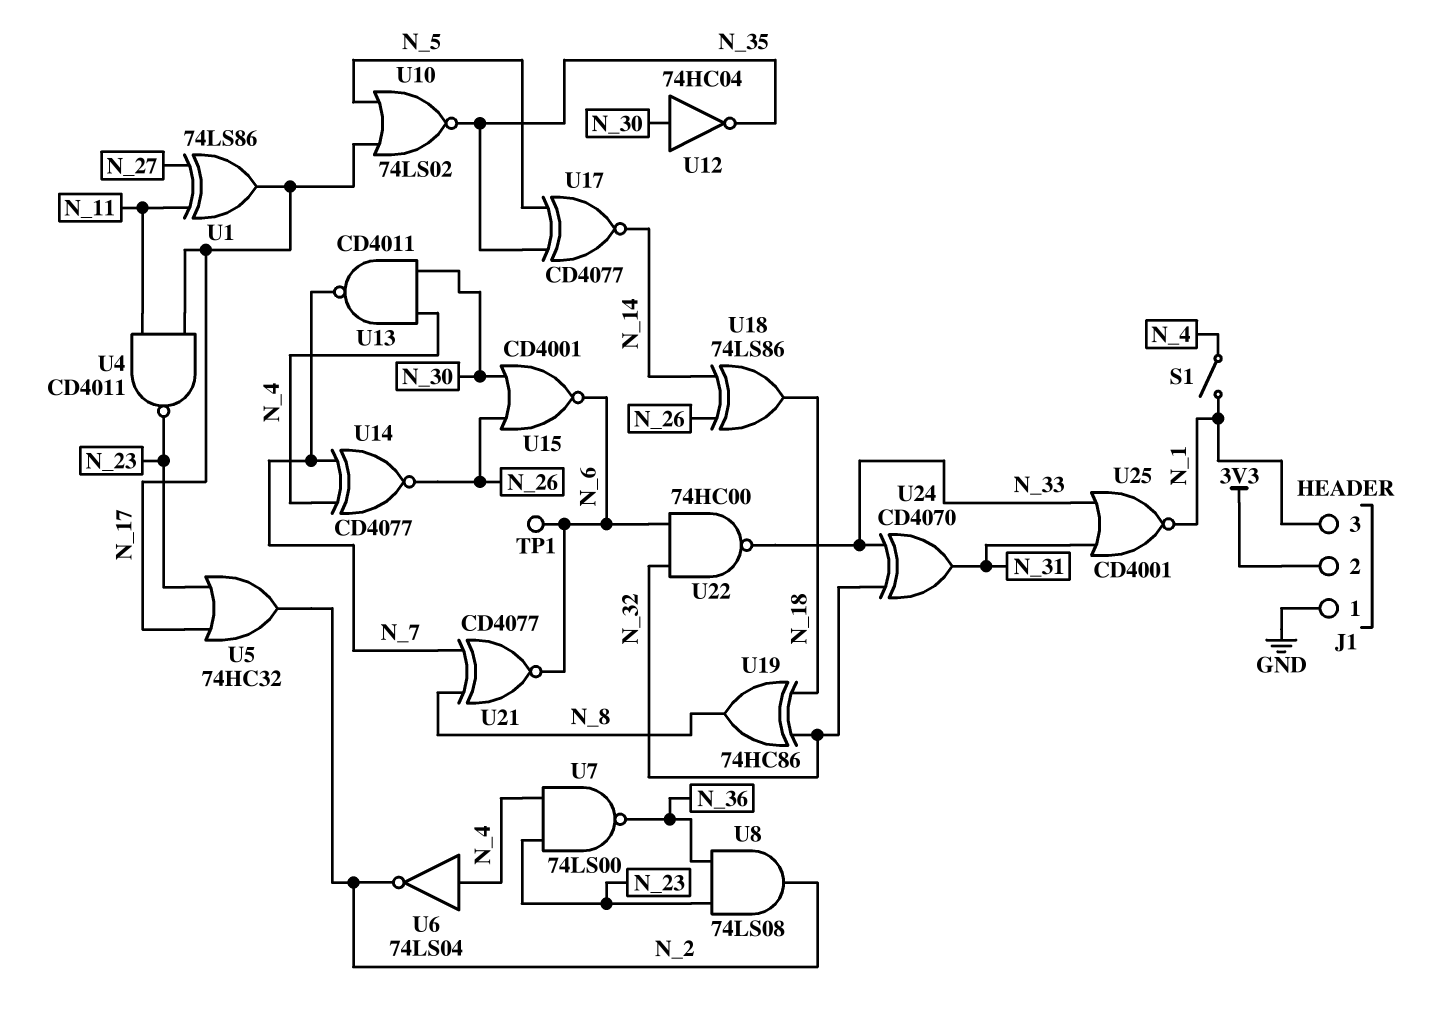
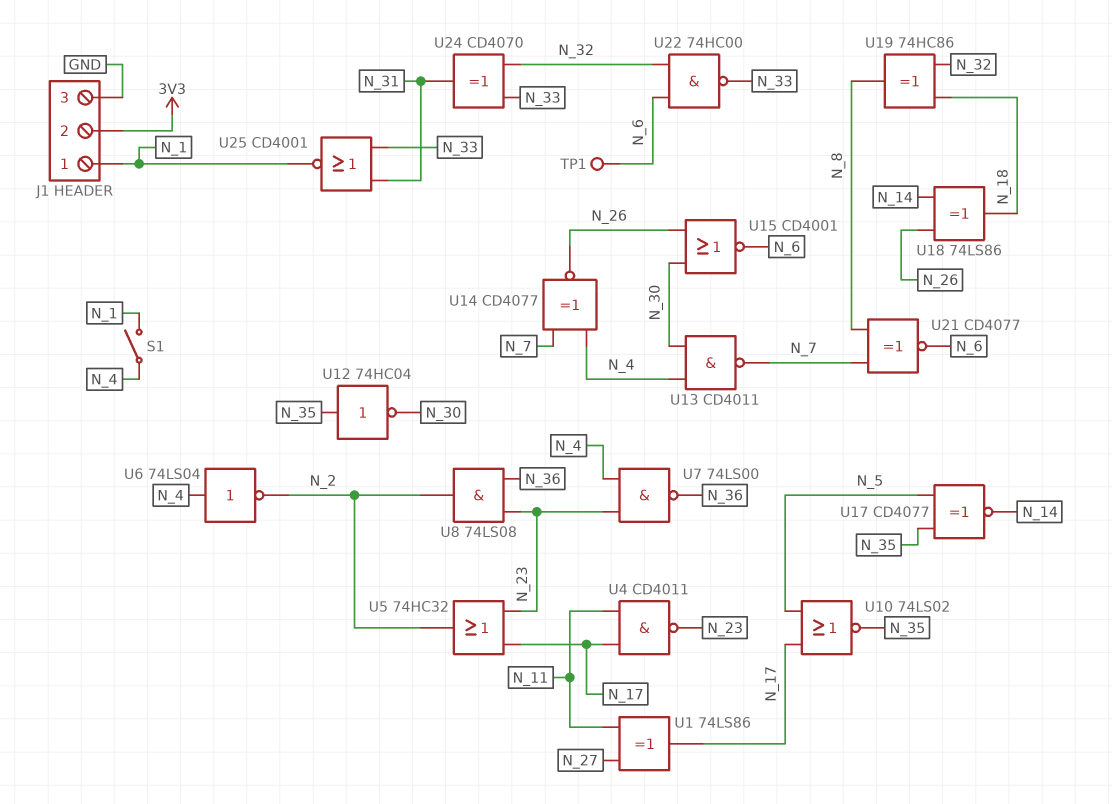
J1 pin 1: GND -> N_1
J1 pin 3: N_1 -> GND
U12: NOT 74HC04 (in N_30, out N_35) -> NOT 74HC04 (in N_35, out N_30)

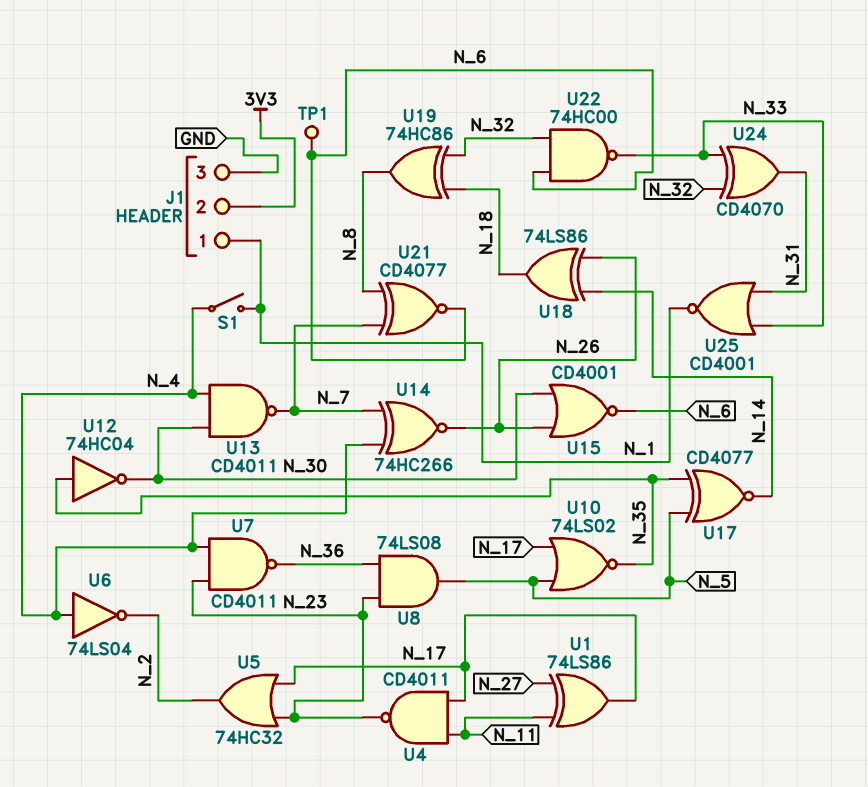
U7: NAND 74LS00 (in N_4, in N_23, out N_36) -> NAND CD4011 (in N_4, in N_23, out N_36)
U8: AND 74LS08 (in N_23, in N_36, out N_2) -> AND 74LS08 (in N_23, in N_36, out N_5)
U14: XNOR CD4077 (in N_4, in N_7, out N_26) -> XNOR 74HC266 (in N_4, in N_7, out N_26)

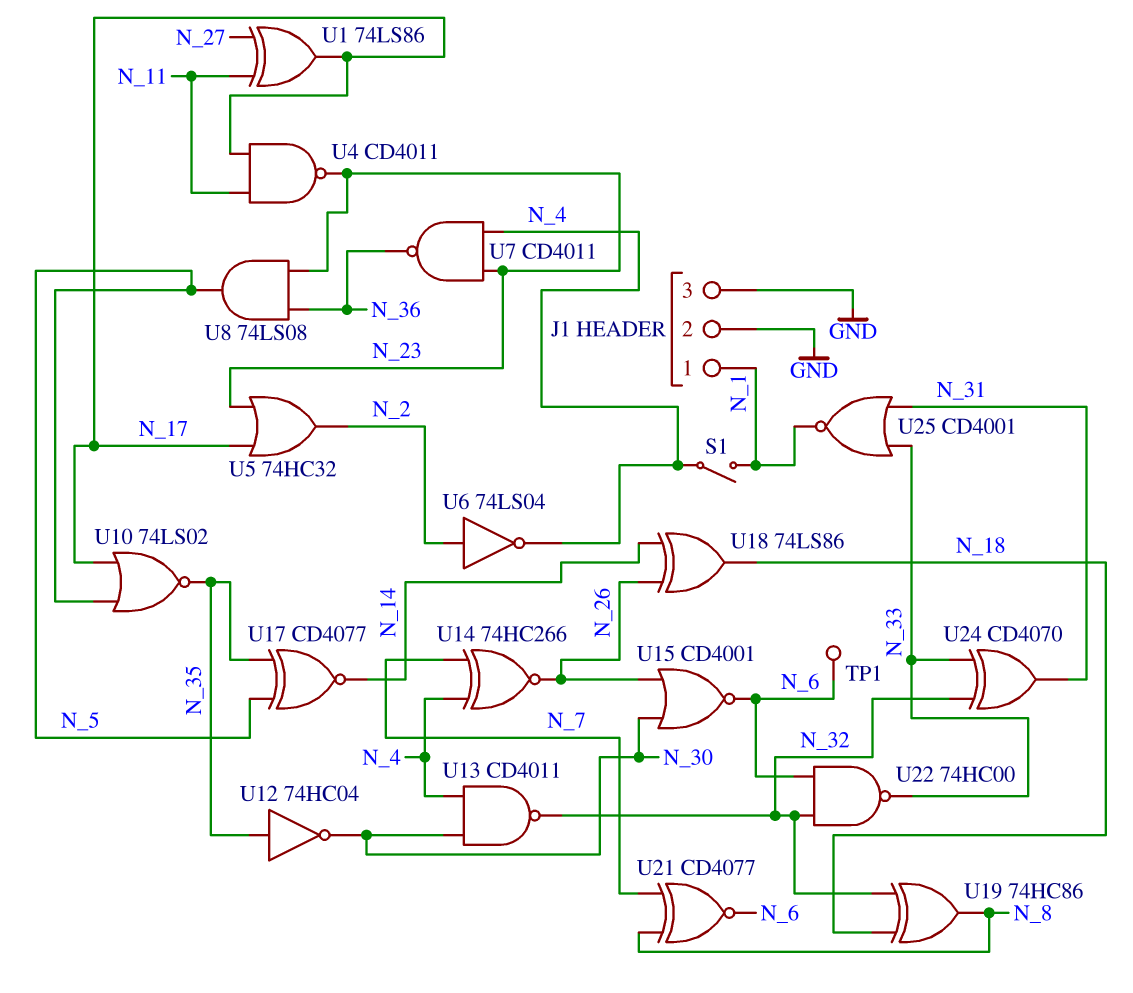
J1 pin 2: 3V3 -> GND
U6: NOT 74LS04 (in N_4, out N_2) -> NOT 74LS04 (in N_2, out N_4)
U13: NAND CD4011 (in N_4, in N_30, out N_7) -> NAND CD4011 (in N_4, in N_30, out N_32)

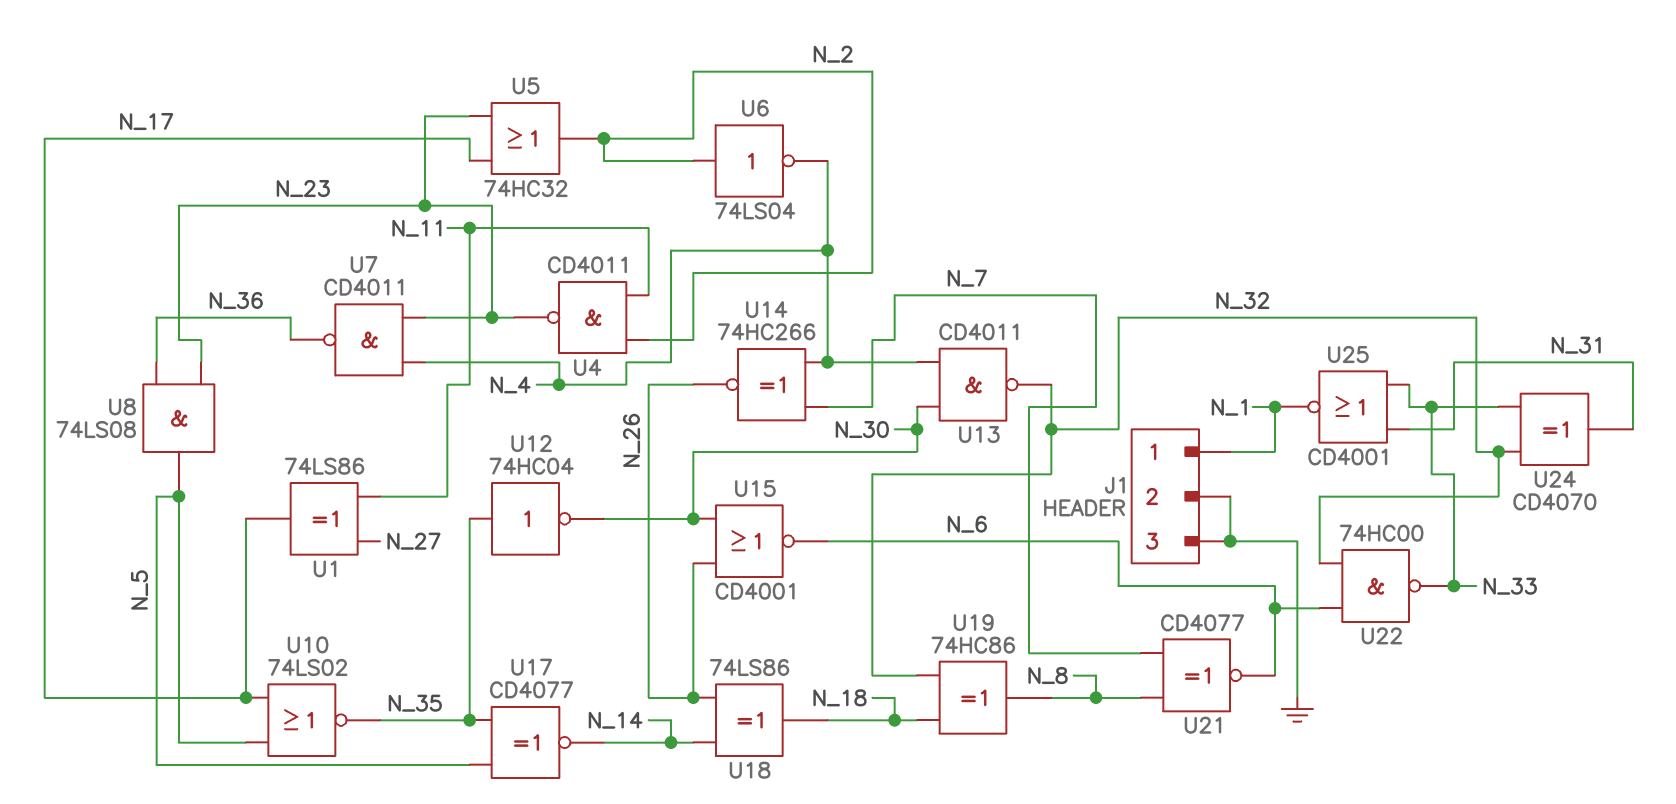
S1: switch (N_1, N_4) -> none
TP1: test point (N_6) -> none
U4: NAND CD4011 (in N_11, in N_17, out N_23) -> NAND CD4011 (in N_2, in N_11, out N_23)

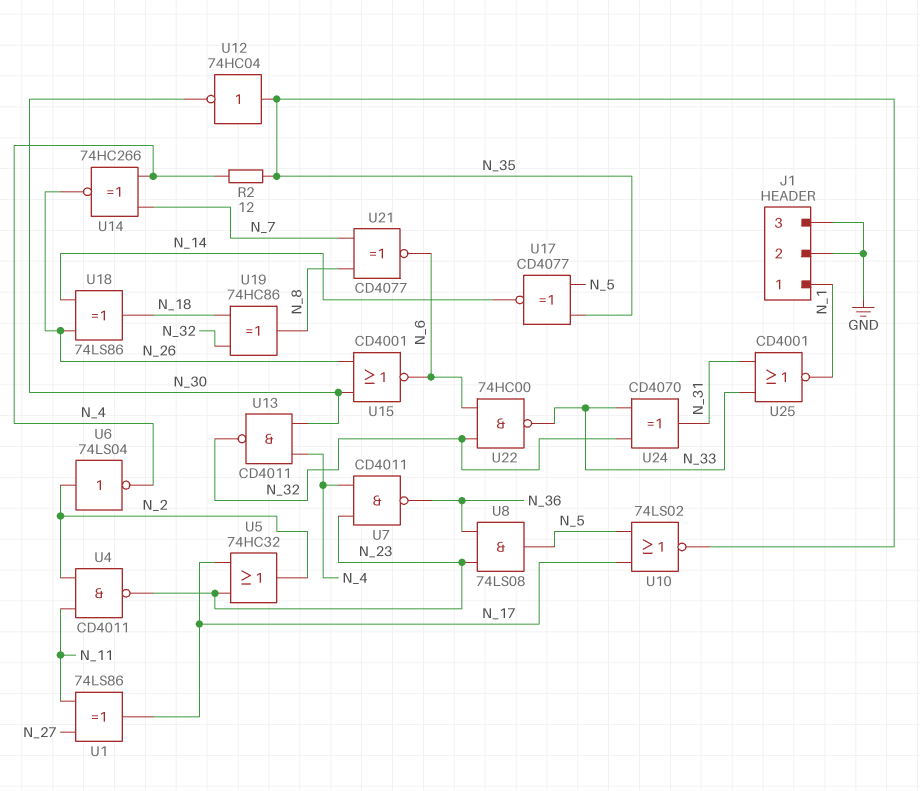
R2: none -> 12 (N_4, N_35)

